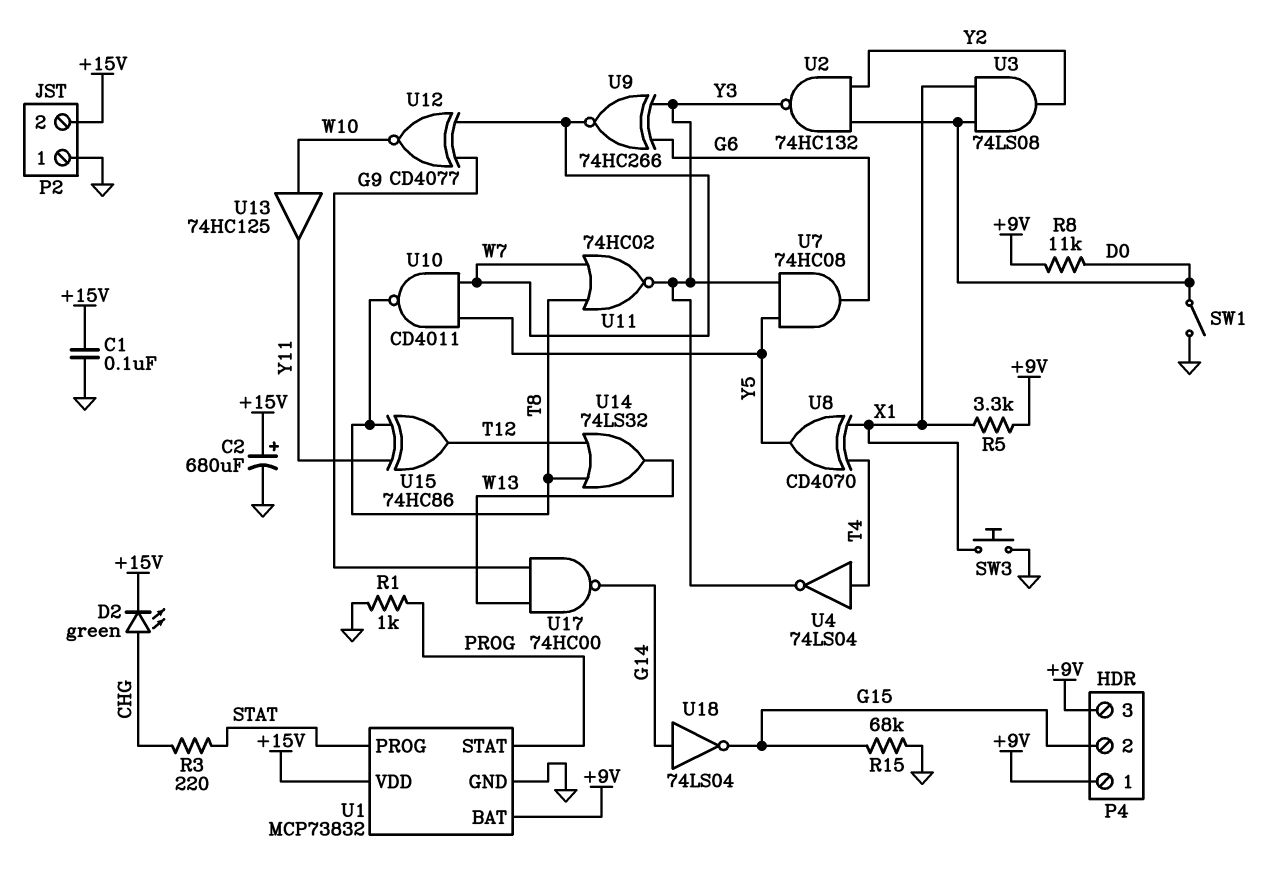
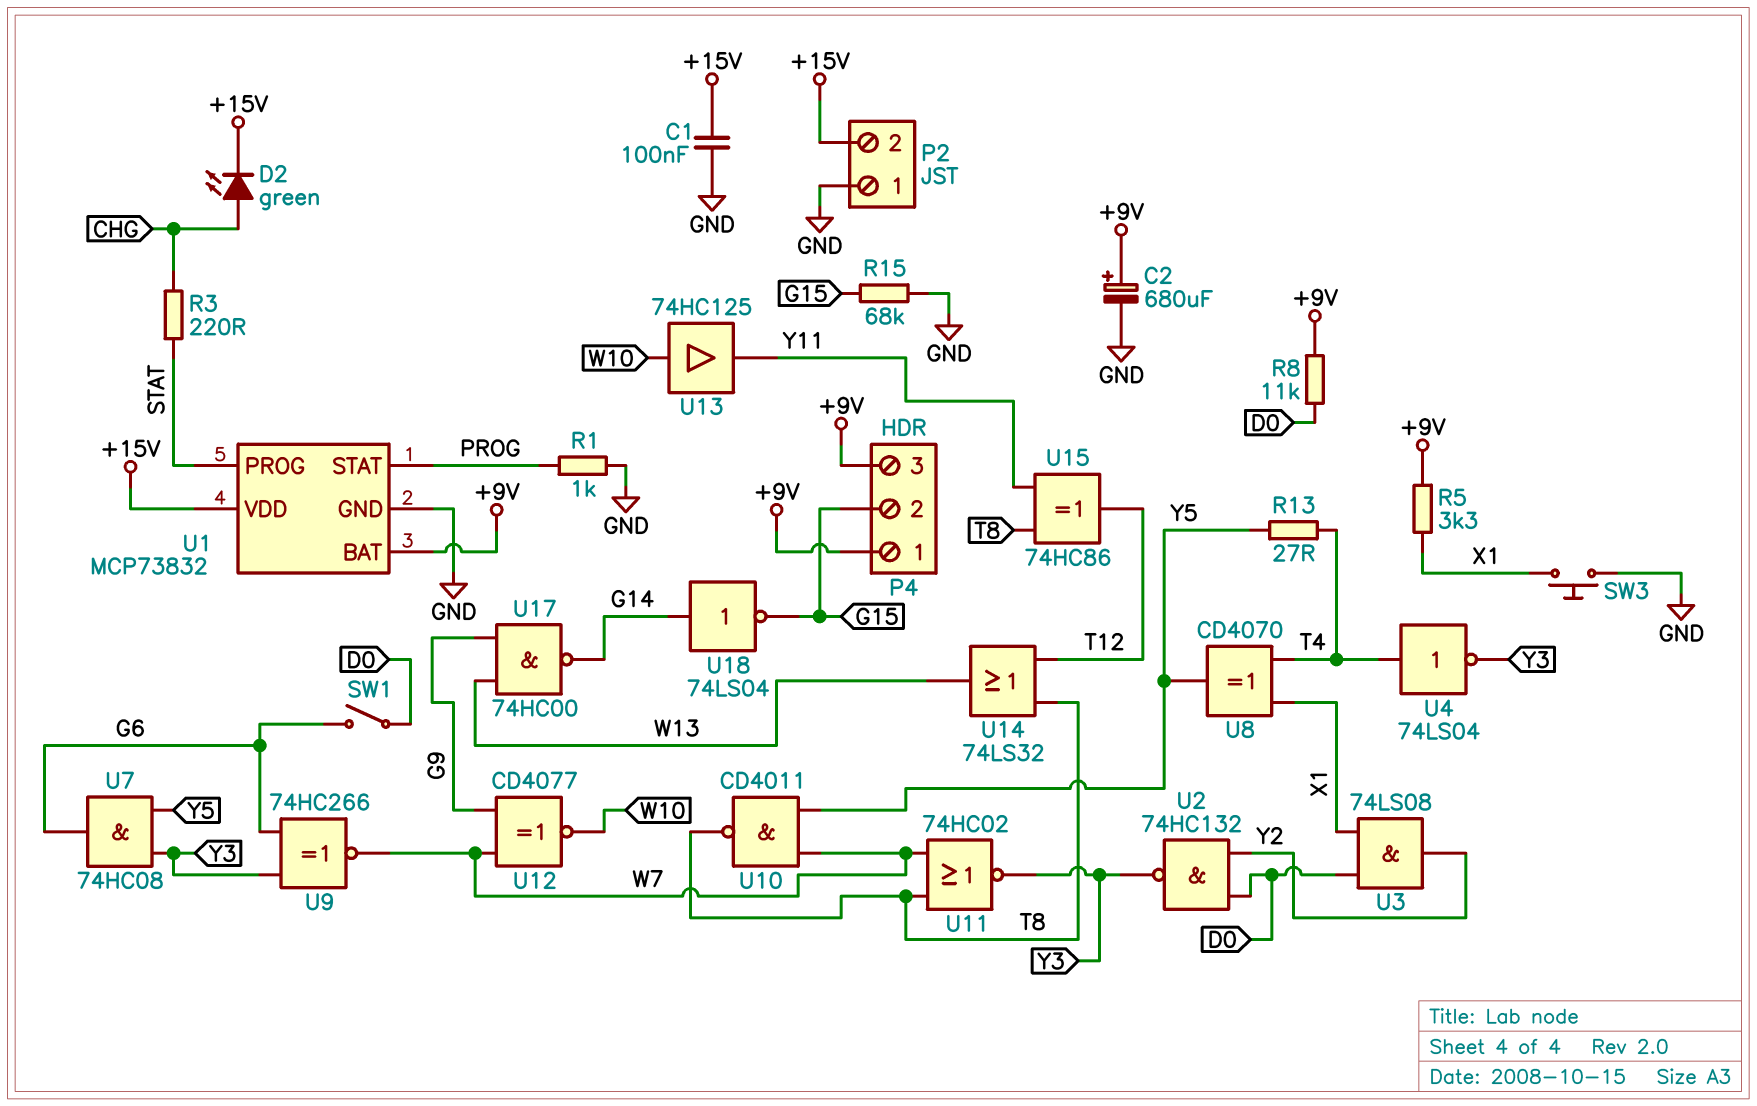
C2: 680uF (plus +15V, minus GND) -> 680uF (plus +9V, minus GND)
R13: none -> 27 (T4, Y5)
SW1: switch (D0, GND) -> switch (D0, G6)

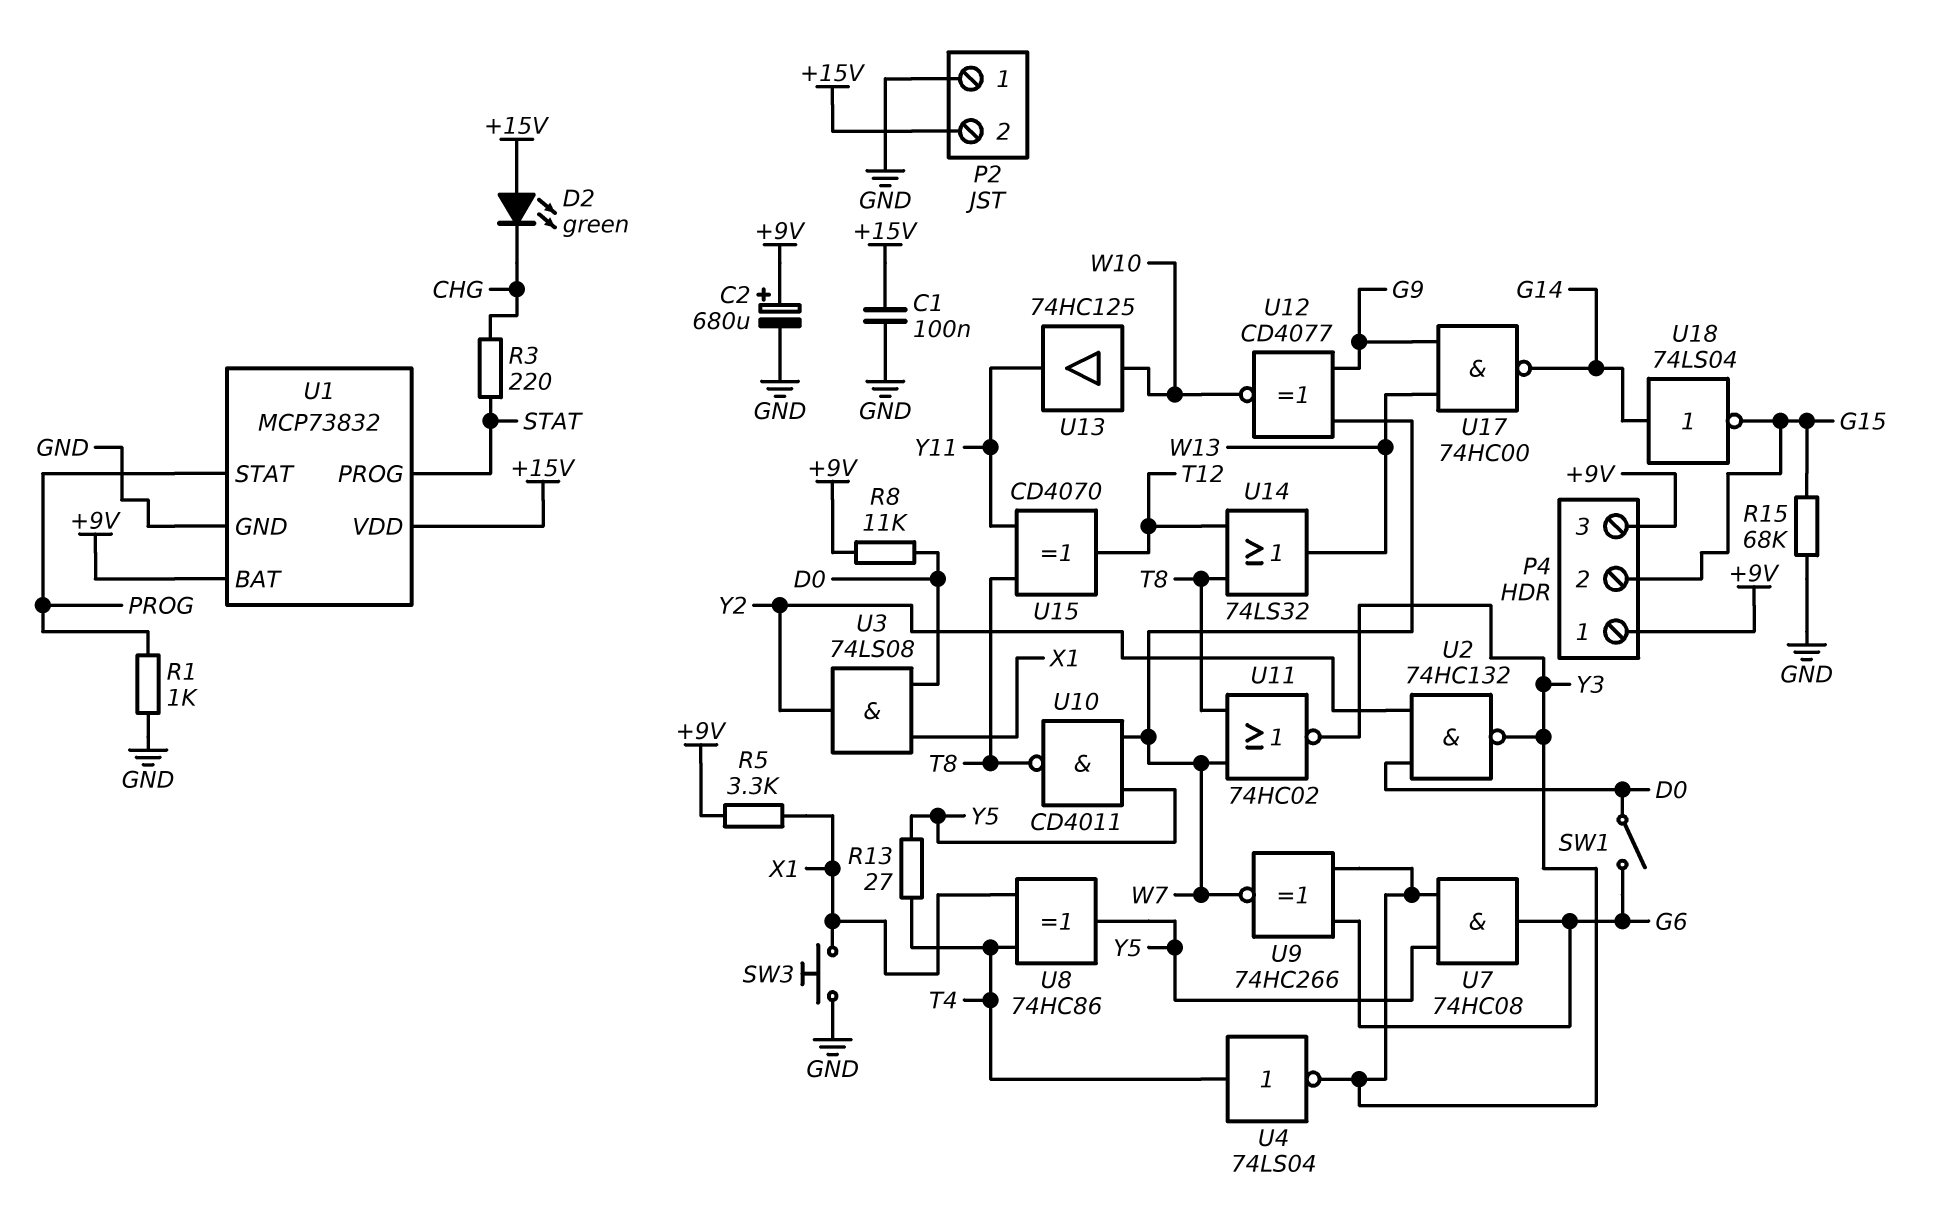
D2: LED green (A CHG, K +15V) -> LED green (A +15V, K CHG)
U8: XOR CD4070 (in T4, in X1, out Y5) -> XOR 74HC86 (in T4, in X1, out Y5)
U15: XOR 74HC86 (in T8, in Y11, out T12) -> XOR CD4070 (in T8, in Y11, out T12)

